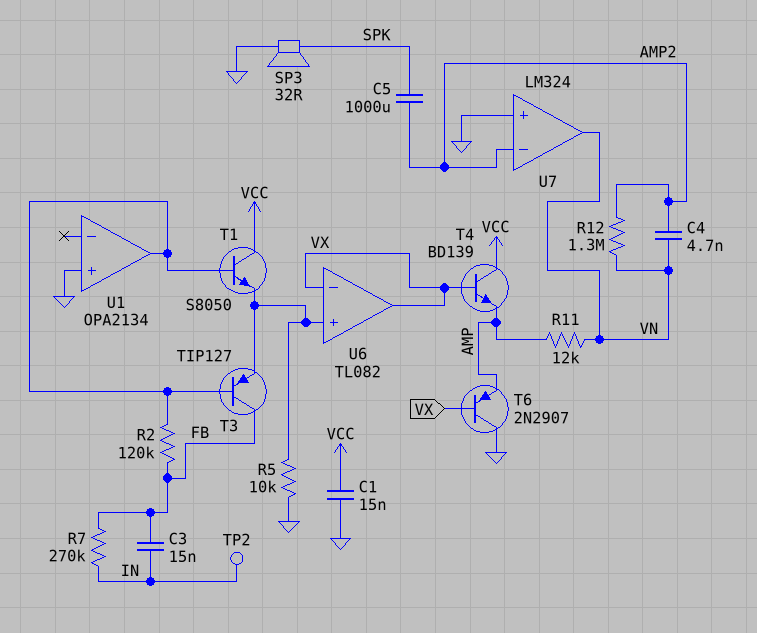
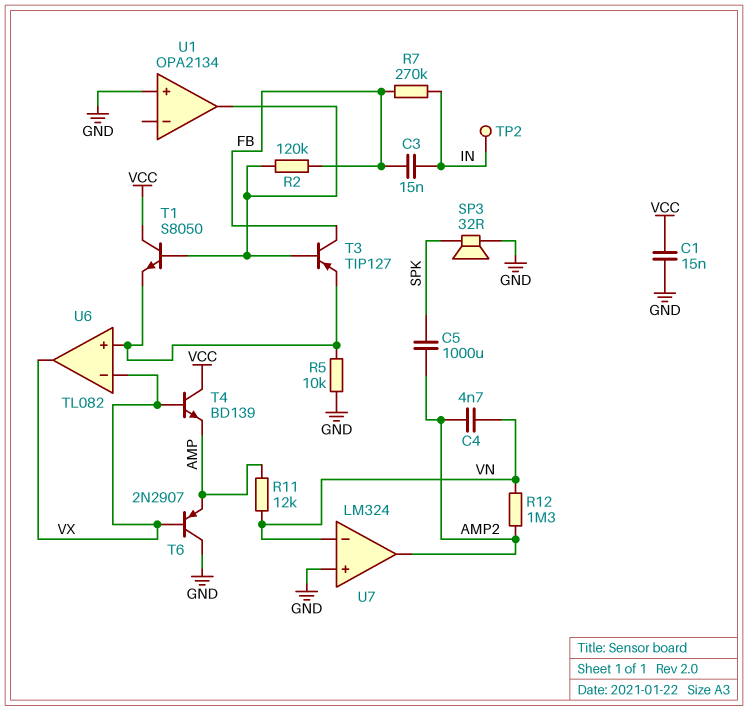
U7 pin in-: AMP2 -> VN
U7 pin out: VN -> AMP2

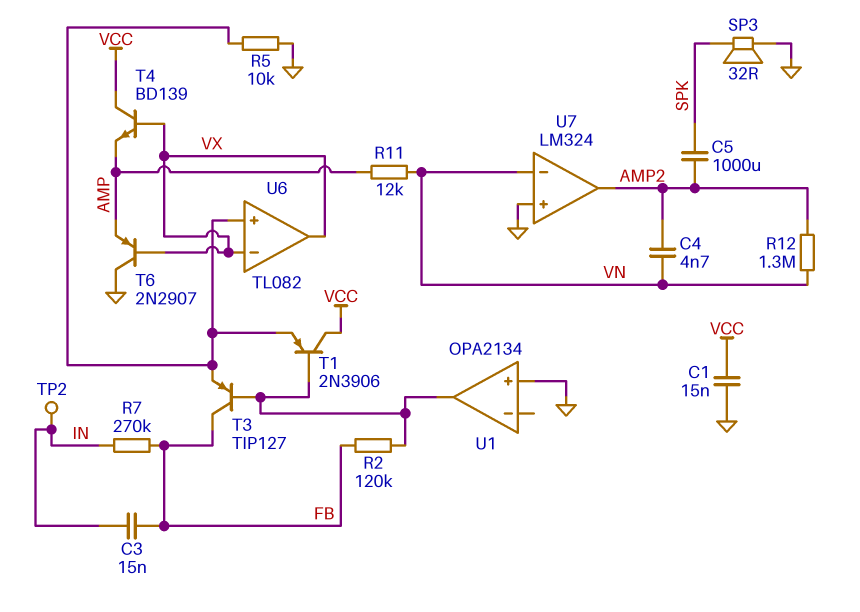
T1: NPN S8050 (B U1/out, C VCC, E U6/in+) -> PNP 2N3906 (B U1/out, C VCC, E U6/in+)

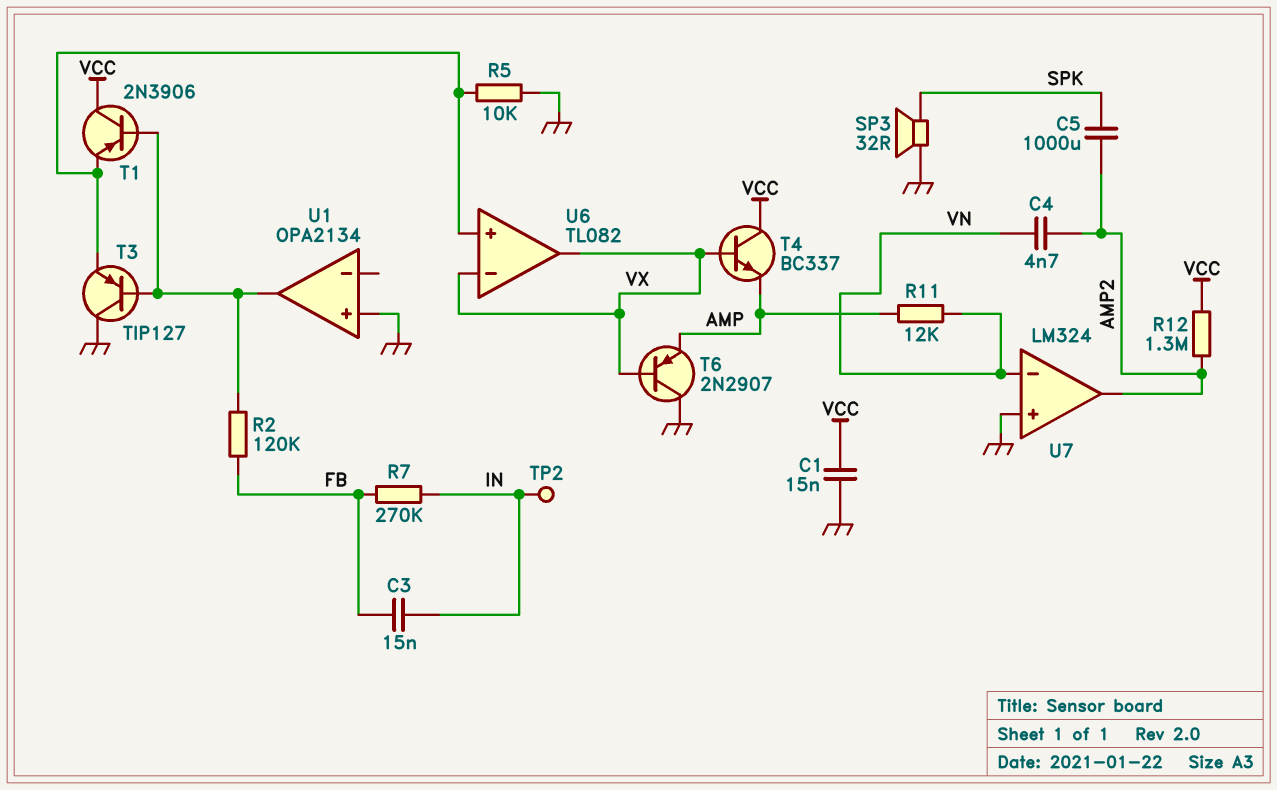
R12: 1.3M (AMP2, VN) -> 1.3M (AMP2, VCC)
T3: PNP TIP127 (B U1/out, C FB, E U6/in+) -> PNP TIP127 (B U1/out, C GND, E U6/in+)
T4: NPN BD139 (B VX, C VCC, E AMP) -> NPN BC337 (B VX, C VCC, E AMP)

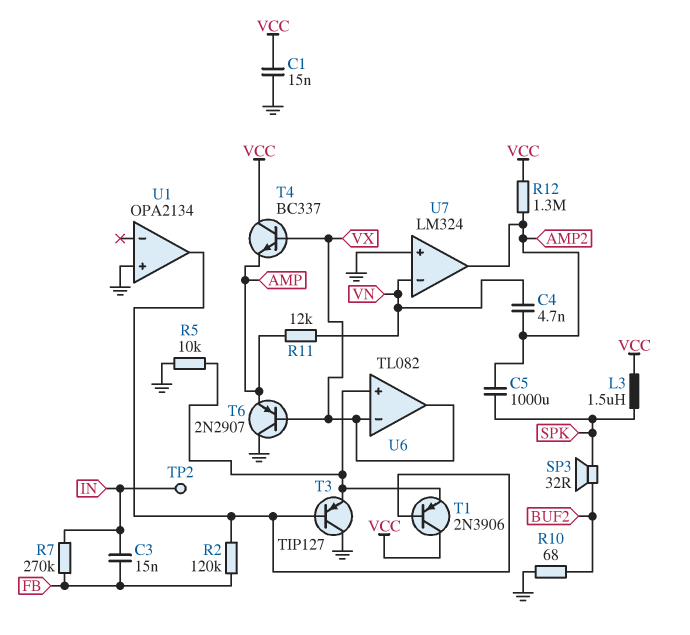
L3: none -> 1.5uH (SPK, VCC)
R10: none -> 68 (BUF2, GND)
SP3: speaker 32R (GND, SPK) -> speaker 32R (BUF2, SPK)

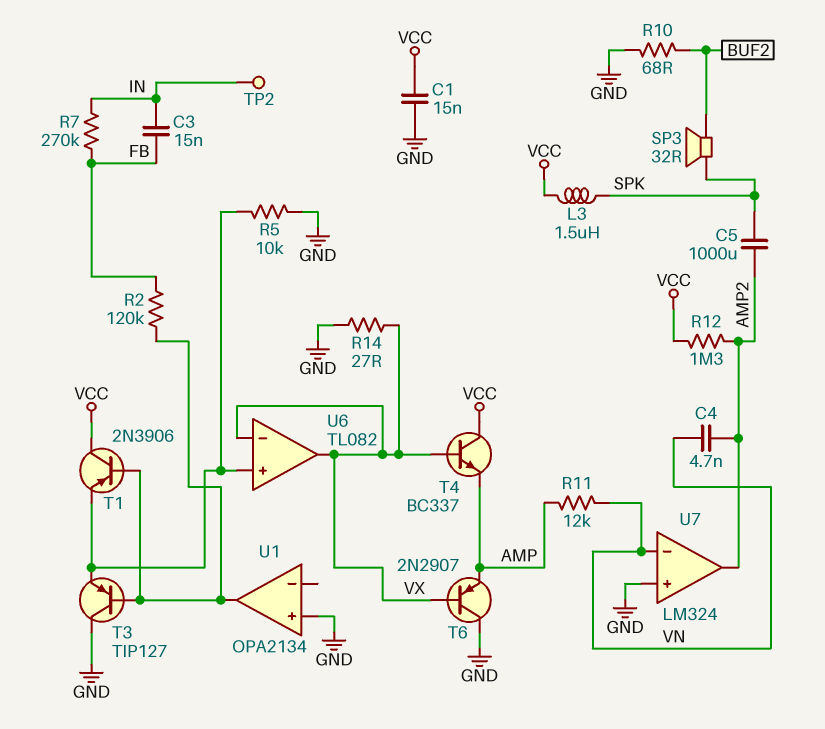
R14: none -> 27 (GND, VX)

